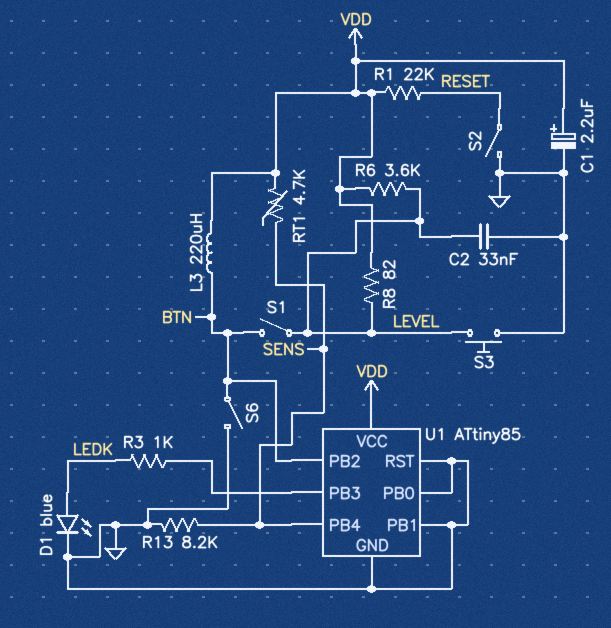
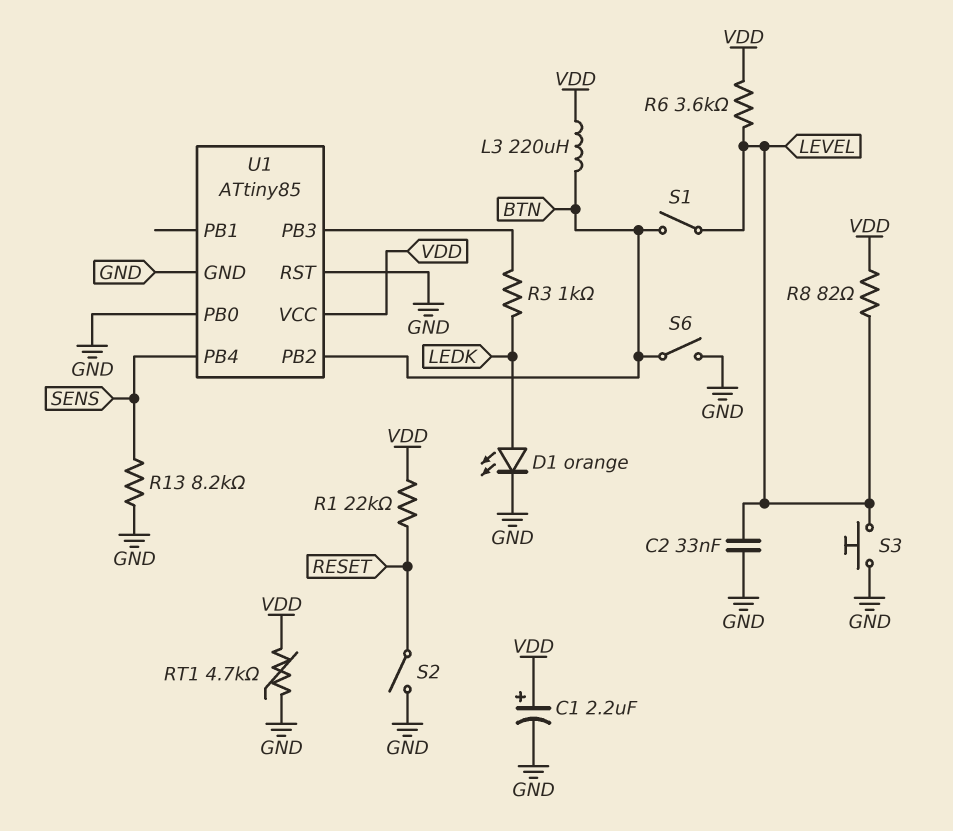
D1: LED blue (A LEDK, K GND) -> LED orange (A LEDK, K GND)
RT1: 4.7k (SENS, VDD) -> 4.7k (GND, VDD)
U1 pin PB1: GND -> none

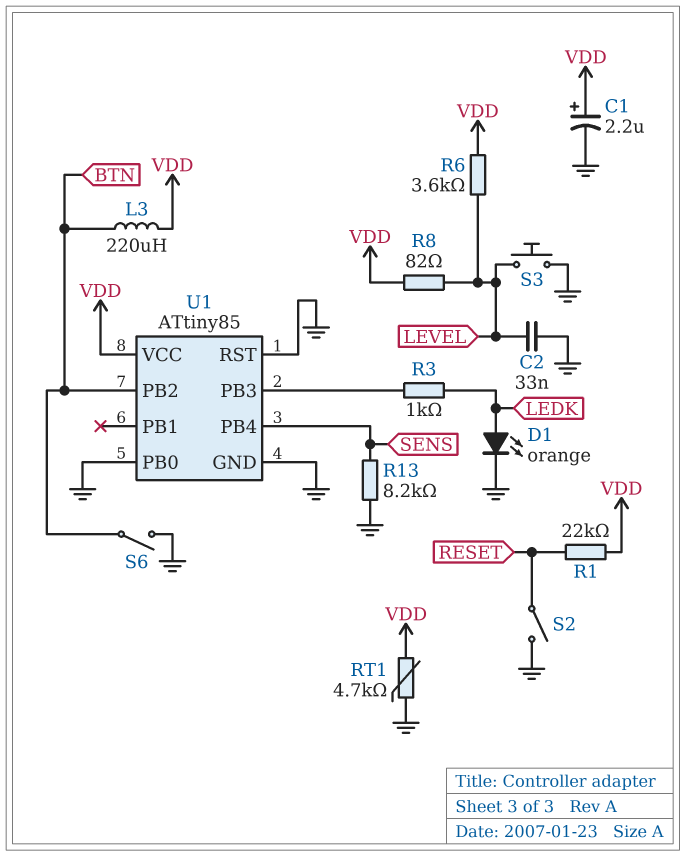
S1: switch (BTN, LEVEL) -> none

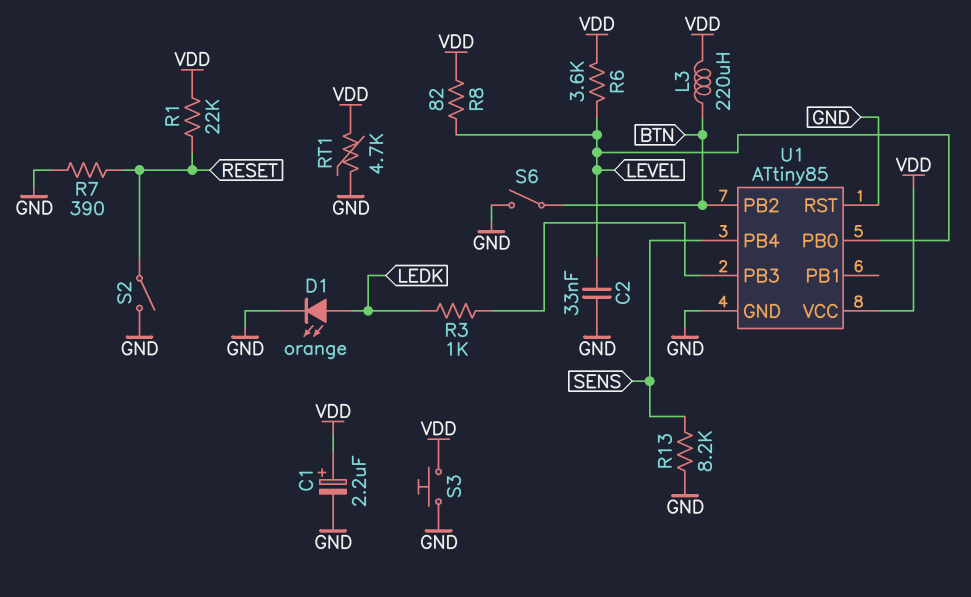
R7: none -> 390 (GND, RESET)
S3: button (GND, LEVEL) -> button (GND, VDD)
U1 pin PB0: GND -> LEVEL

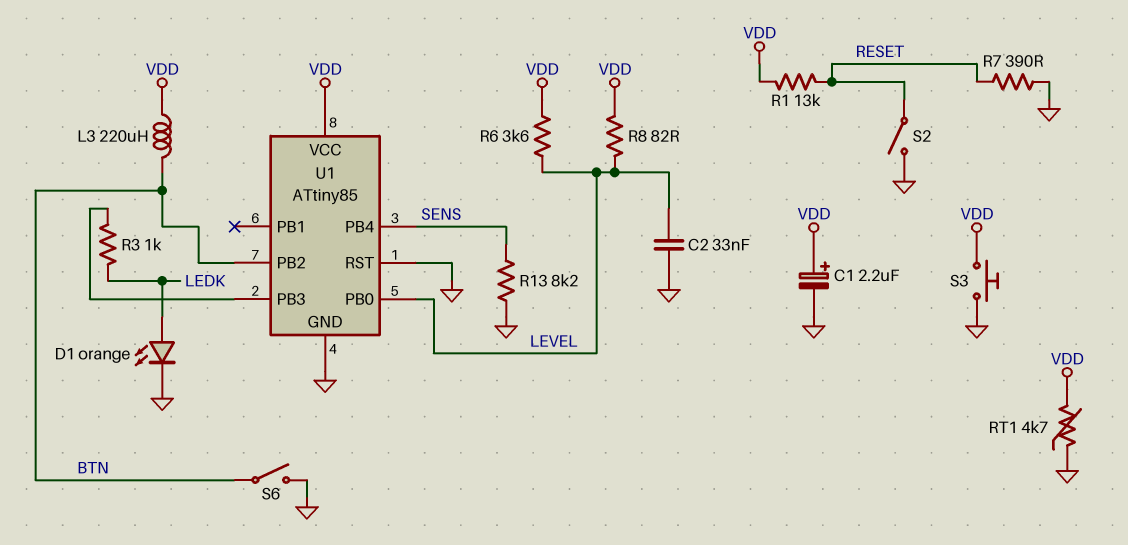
R1: 22k (RESET, VDD) -> 13k (RESET, VDD)

